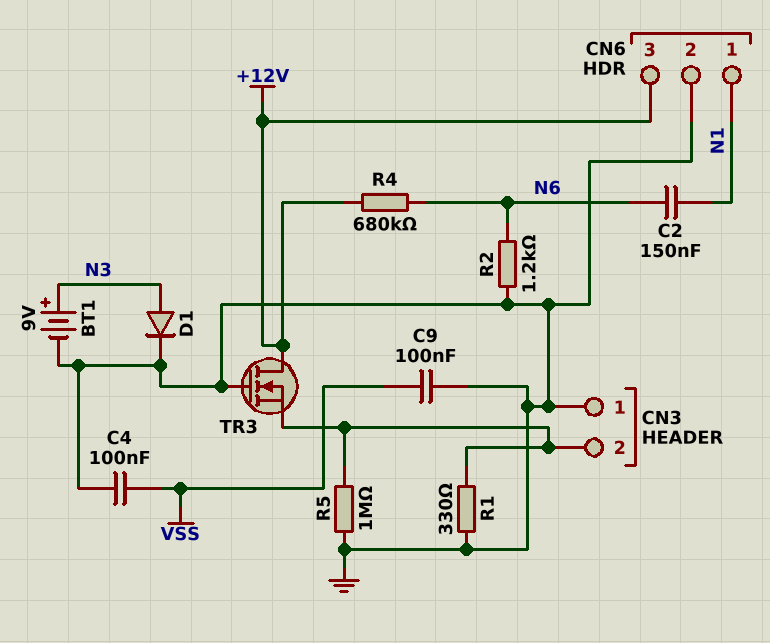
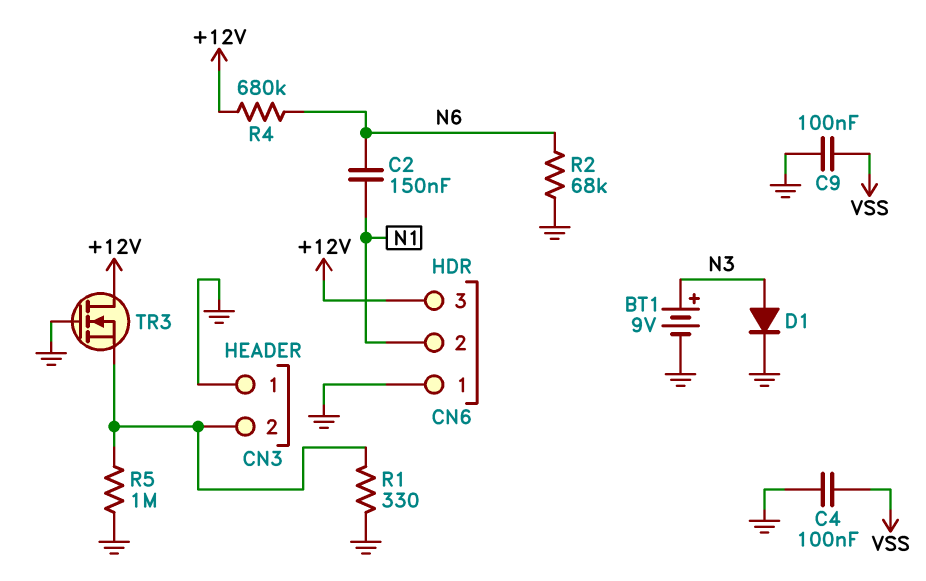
CN6 pin 1: N1 -> GND
CN6 pin 2: GND -> N1
R2: 1.2k (GND, N6) -> 68k (GND, N6)

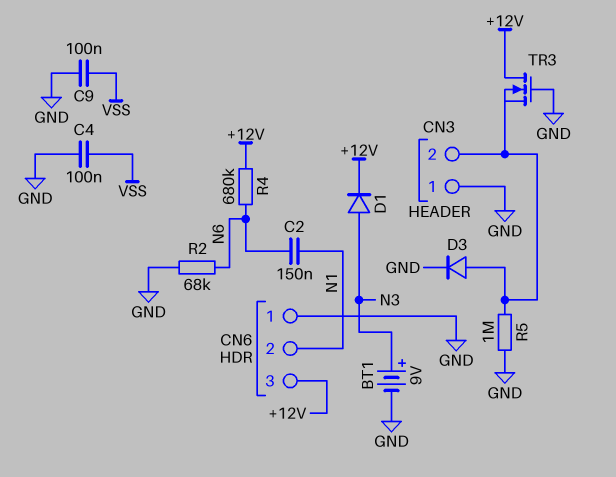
D1: diode (A N3, K GND) -> diode (A N3, K +12V)
D3: none -> diode (A CN3/2, K GND)
R1: 330 (CN3/2, GND) -> none

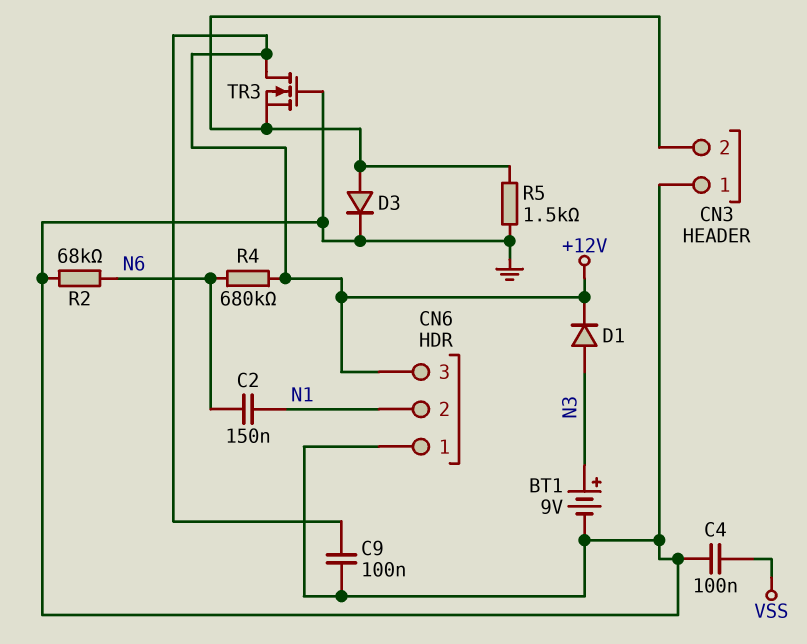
C9: 100nF (GND, VSS) -> 100nF (+12V, GND)
R5: 1M (CN3/2, GND) -> 1.5k (CN3/2, GND)

